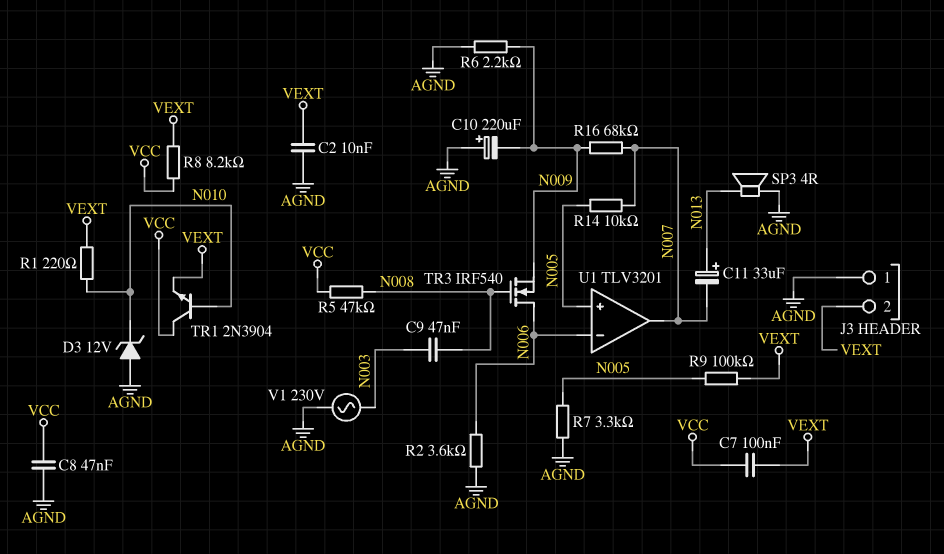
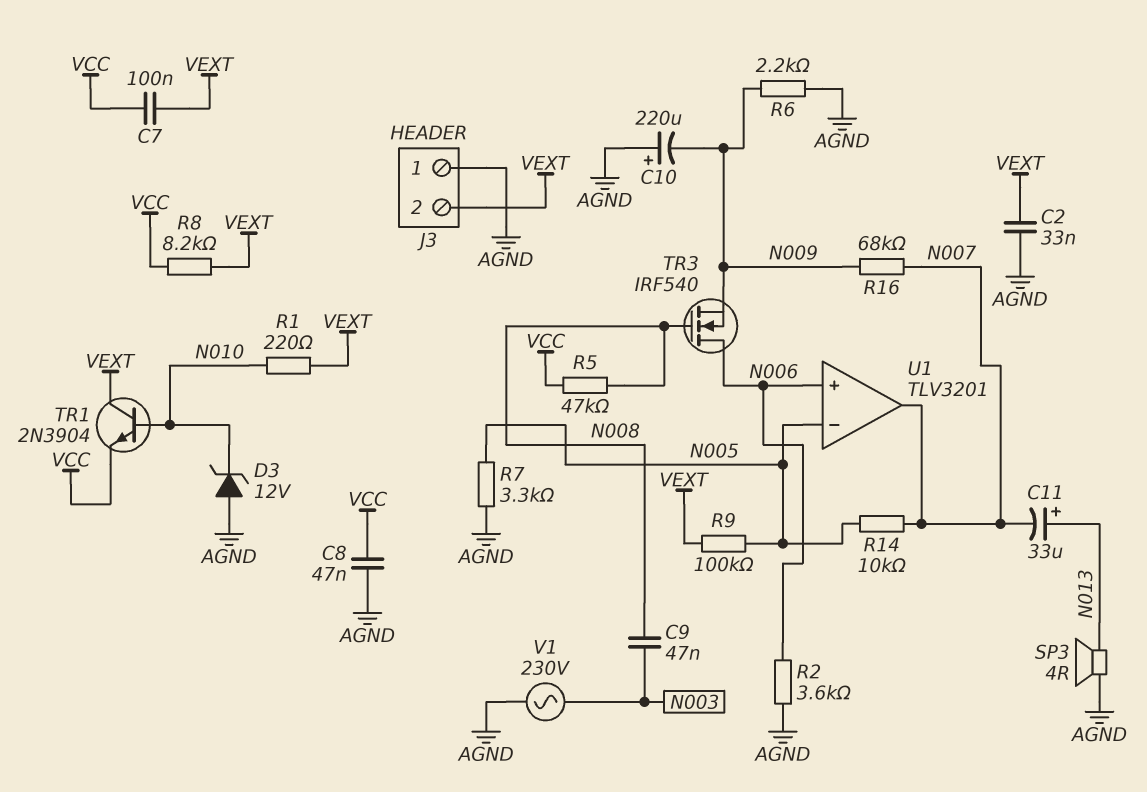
C2: 10nF (AGND, VEXT) -> 33nF (AGND, VEXT)
TR1: NPN 2N3904 (B N010, C VCC, E VEXT) -> NPN 2N3904 (B N010, C VEXT, E VCC)
U1 pin in+: N005 -> N006
U1 pin in-: N006 -> N005

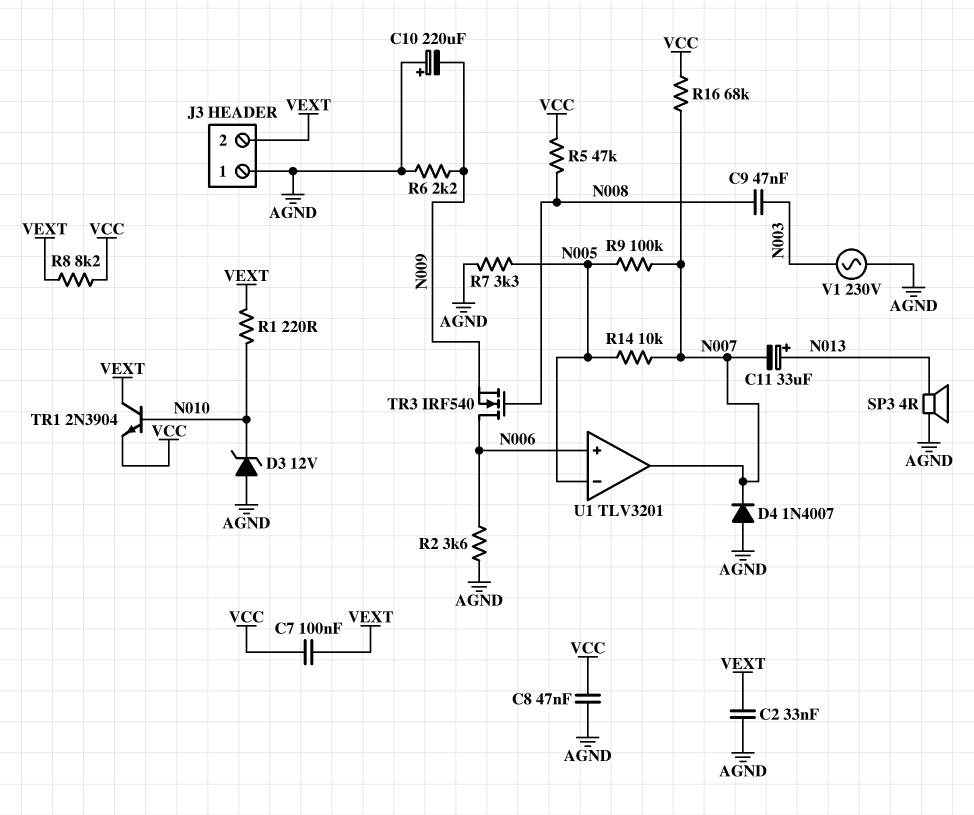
D4: none -> diode 1N4007 (A AGND, K N007)
R9: 100k (N005, VEXT) -> 100k (N005, N007)
R16: 68k (N007, N009) -> 68k (N007, VCC)

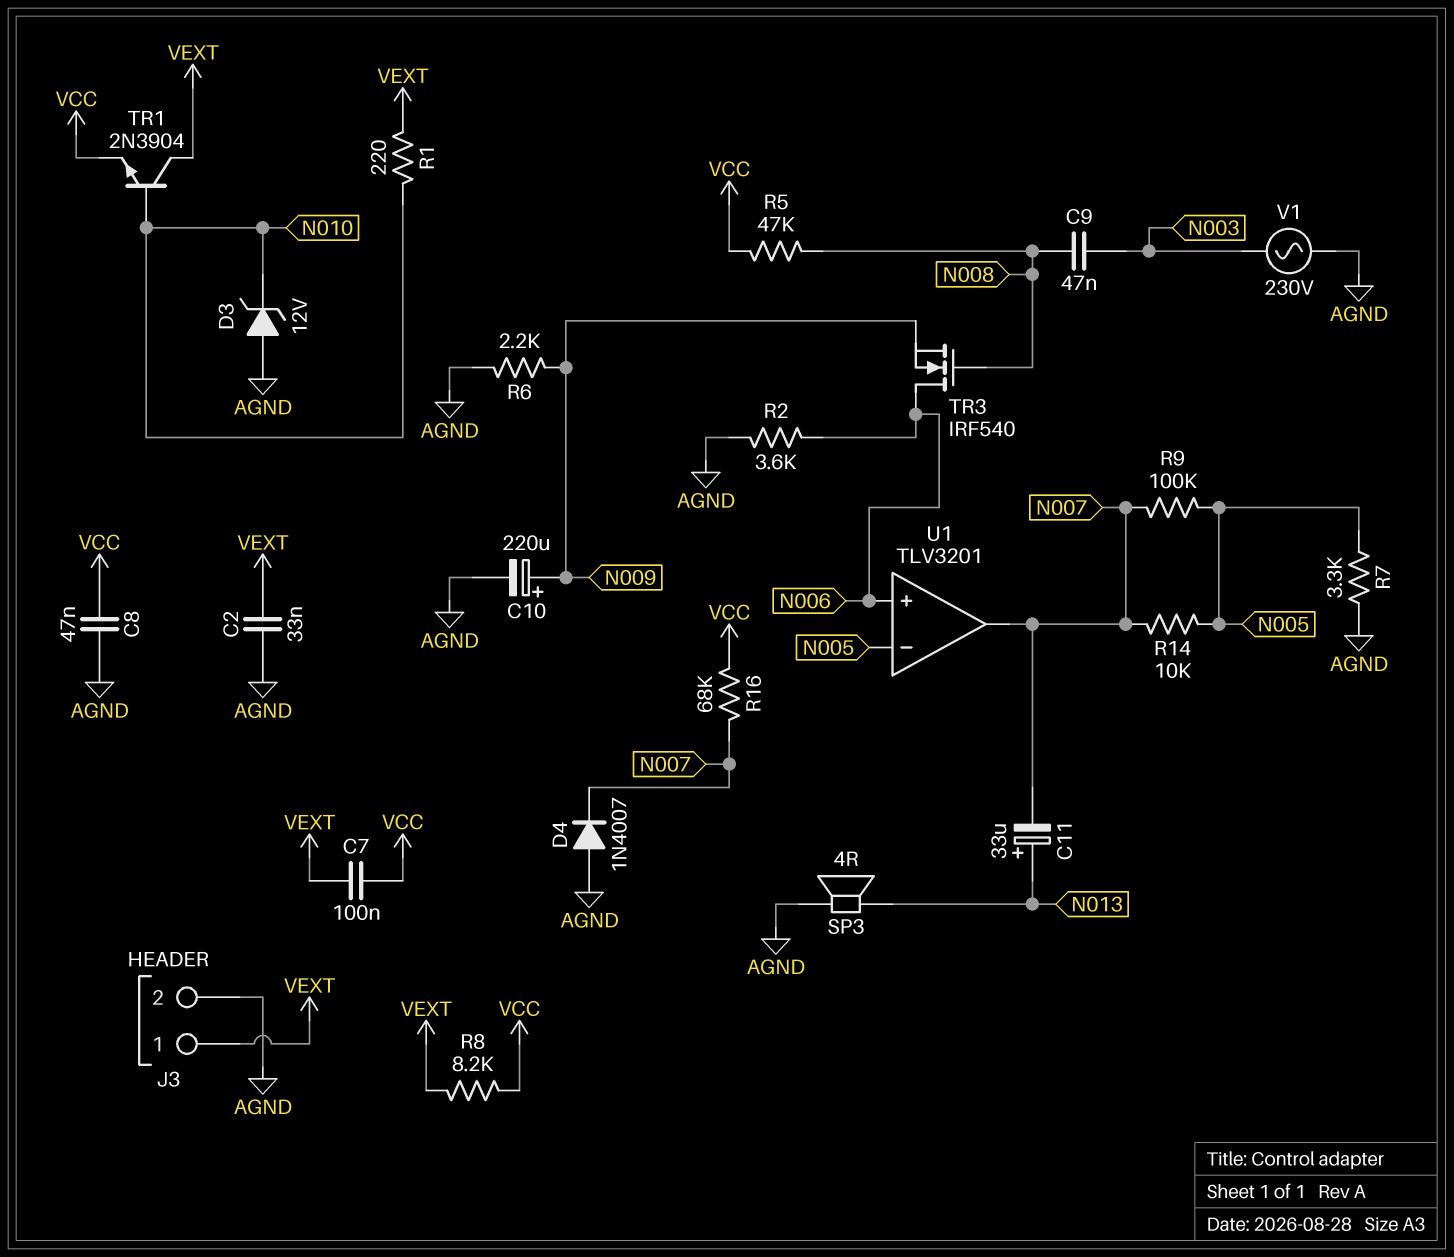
C10: 220uF (plus AGND, minus N009) -> 220uF (plus N009, minus AGND)
J3 pin 1: AGND -> VEXT
J3 pin 2: VEXT -> AGND

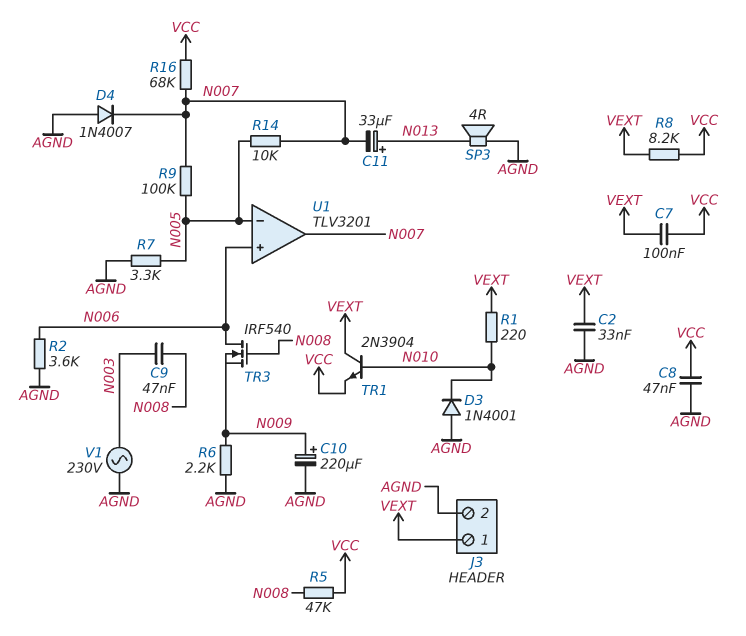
D3: zener 12V (A AGND, K N010) -> diode 1N4001 (A AGND, K N010)

